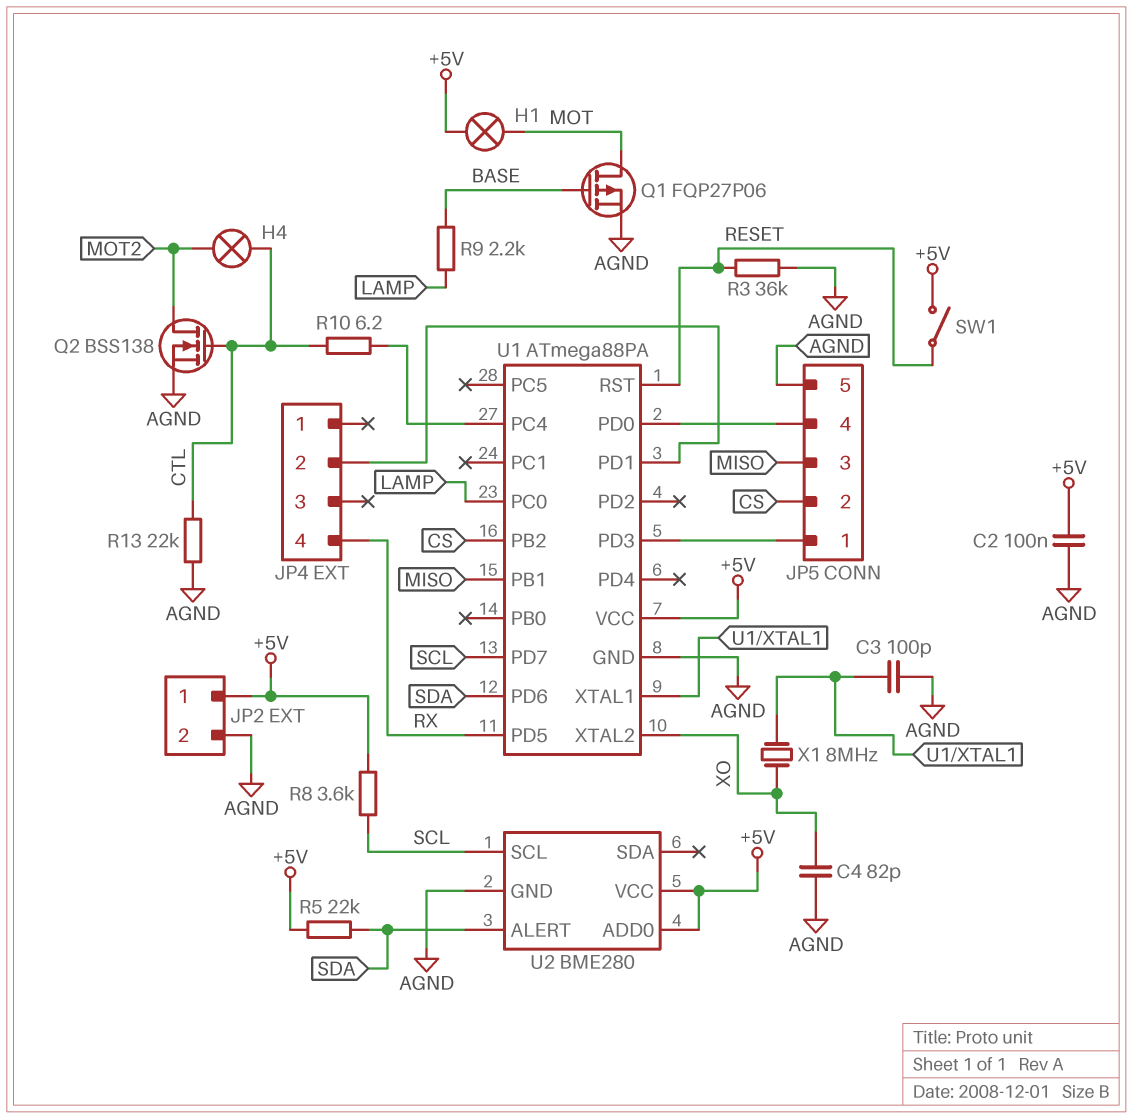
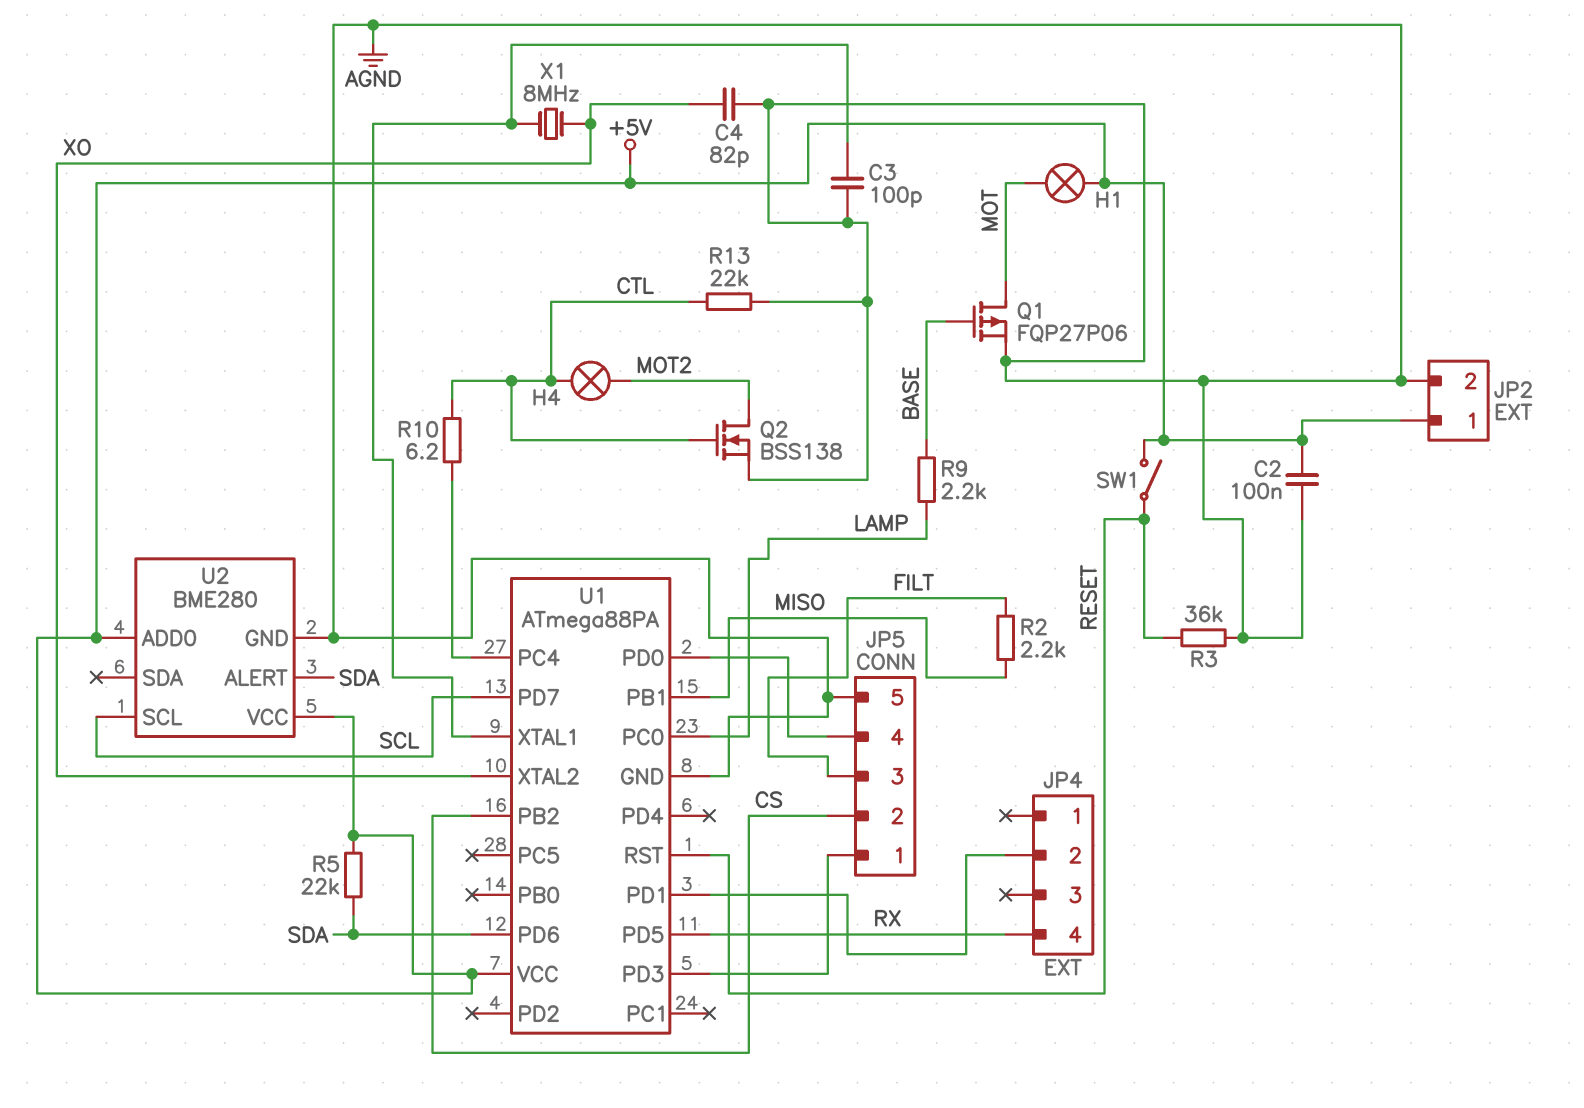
JP5 pin 3: MISO -> FILT
R2: none -> 2.2k (FILT, MISO)
R8: 3.6k (+5V, SCL) -> none

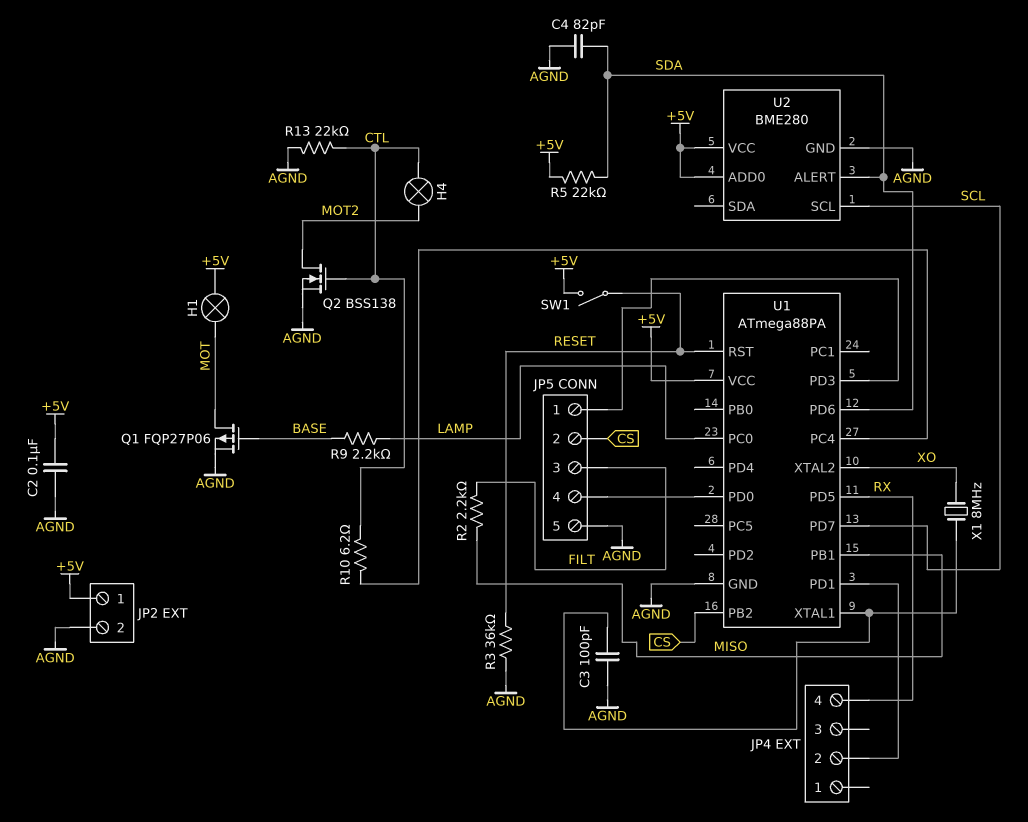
C4: 82pF (AGND, XO) -> 82pF (AGND, SDA)

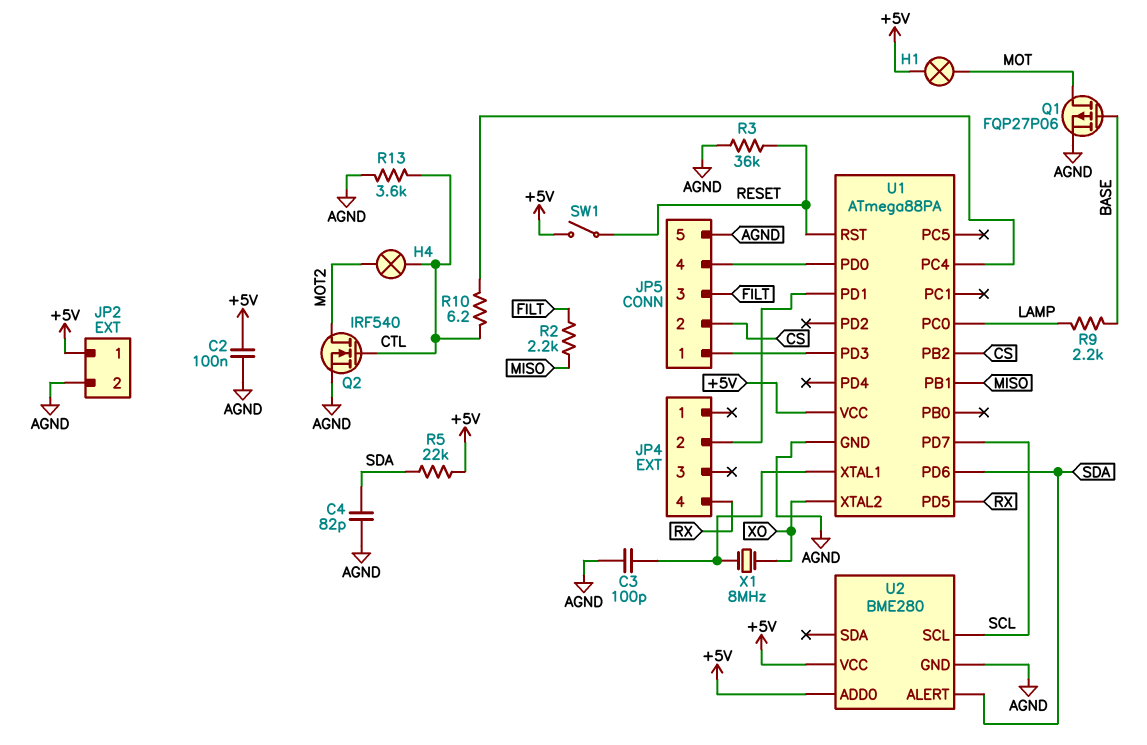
Q2: NMOS BSS138 (G CTL, D MOT2, S AGND) -> NMOS IRF540 (G CTL, D MOT2, S AGND)
R13: 22k (AGND, CTL) -> 3.6k (AGND, CTL)

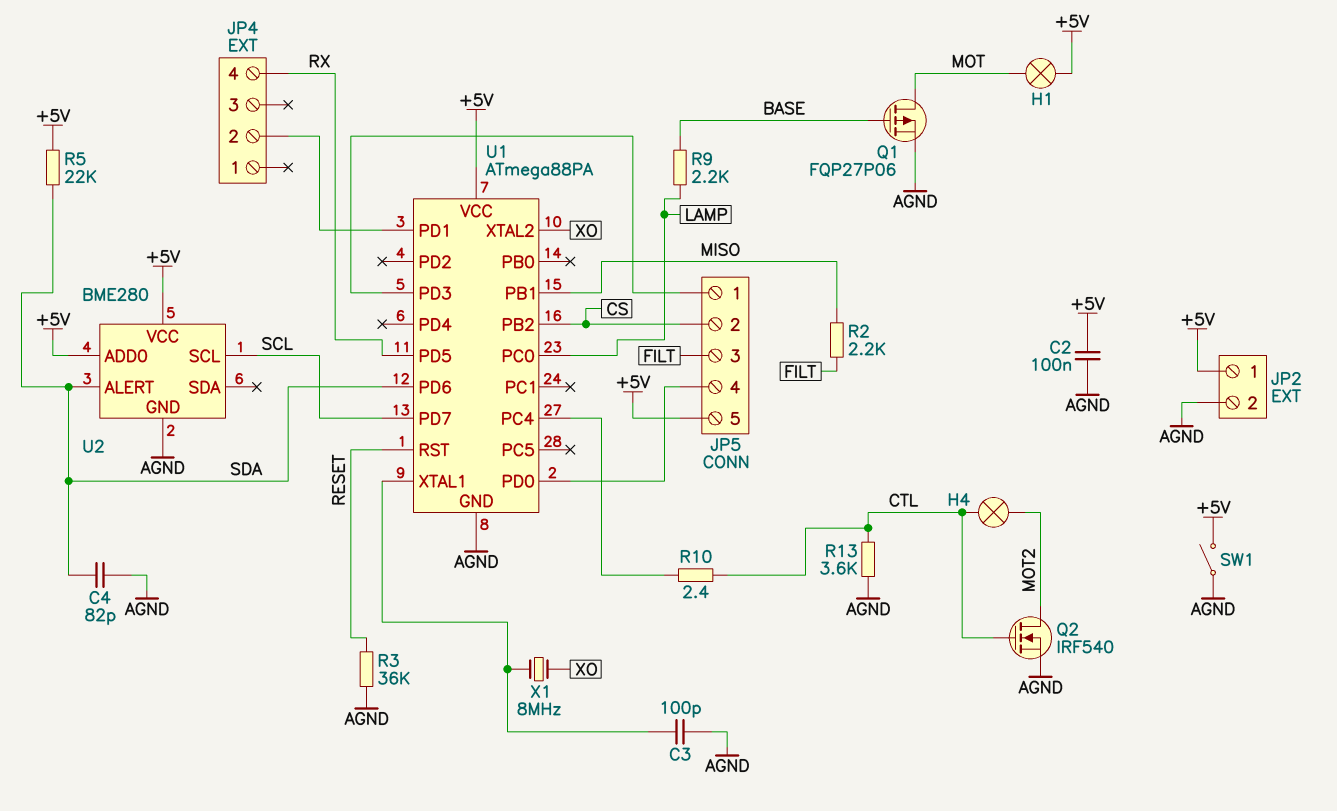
JP5 pin 5: AGND -> +5V
R10: 6.2 (CTL, U1/PC4) -> 2.4 (CTL, U1/PC4)
SW1: switch (+5V, RESET) -> switch (+5V, AGND)

